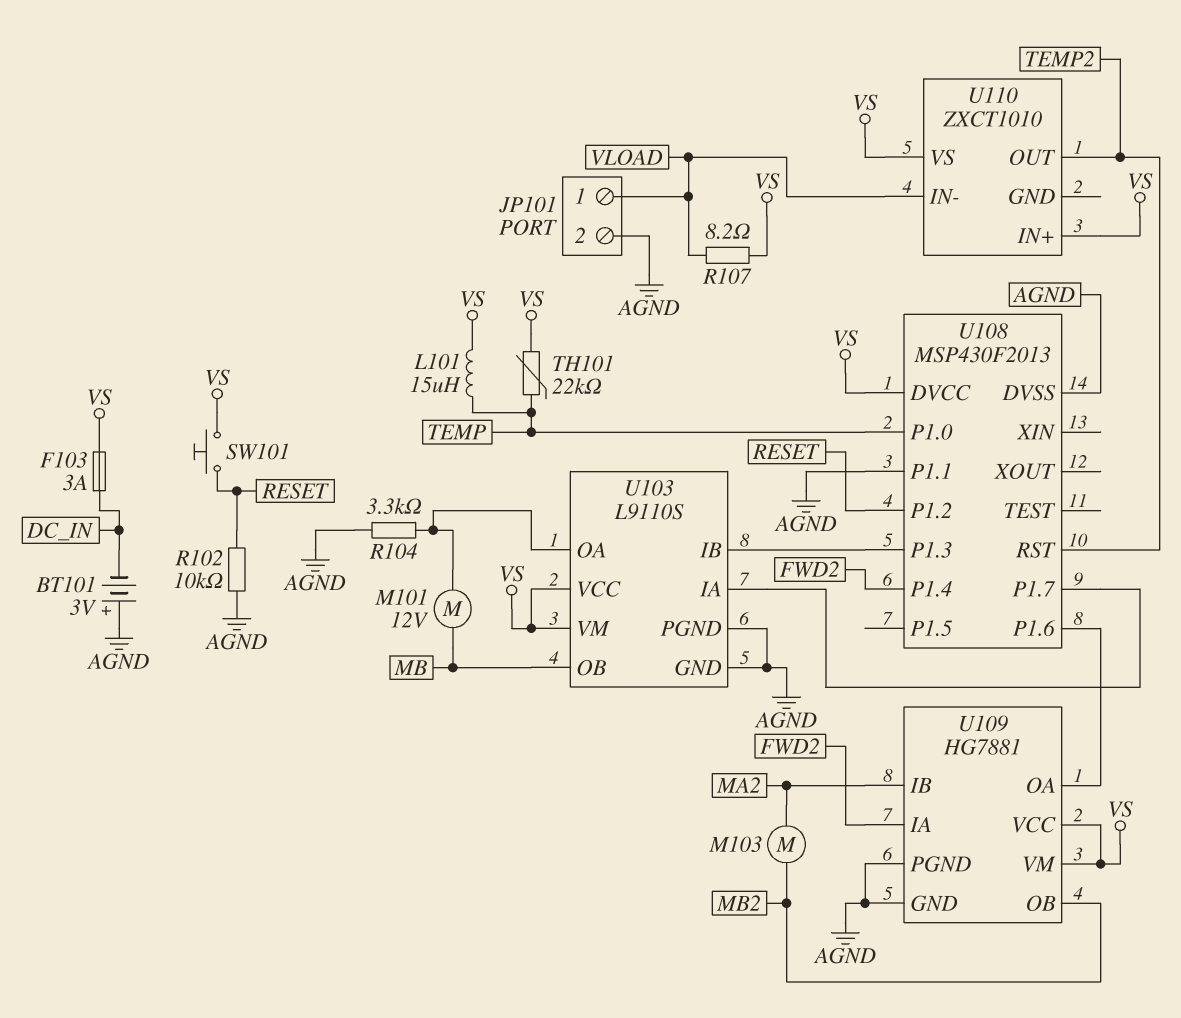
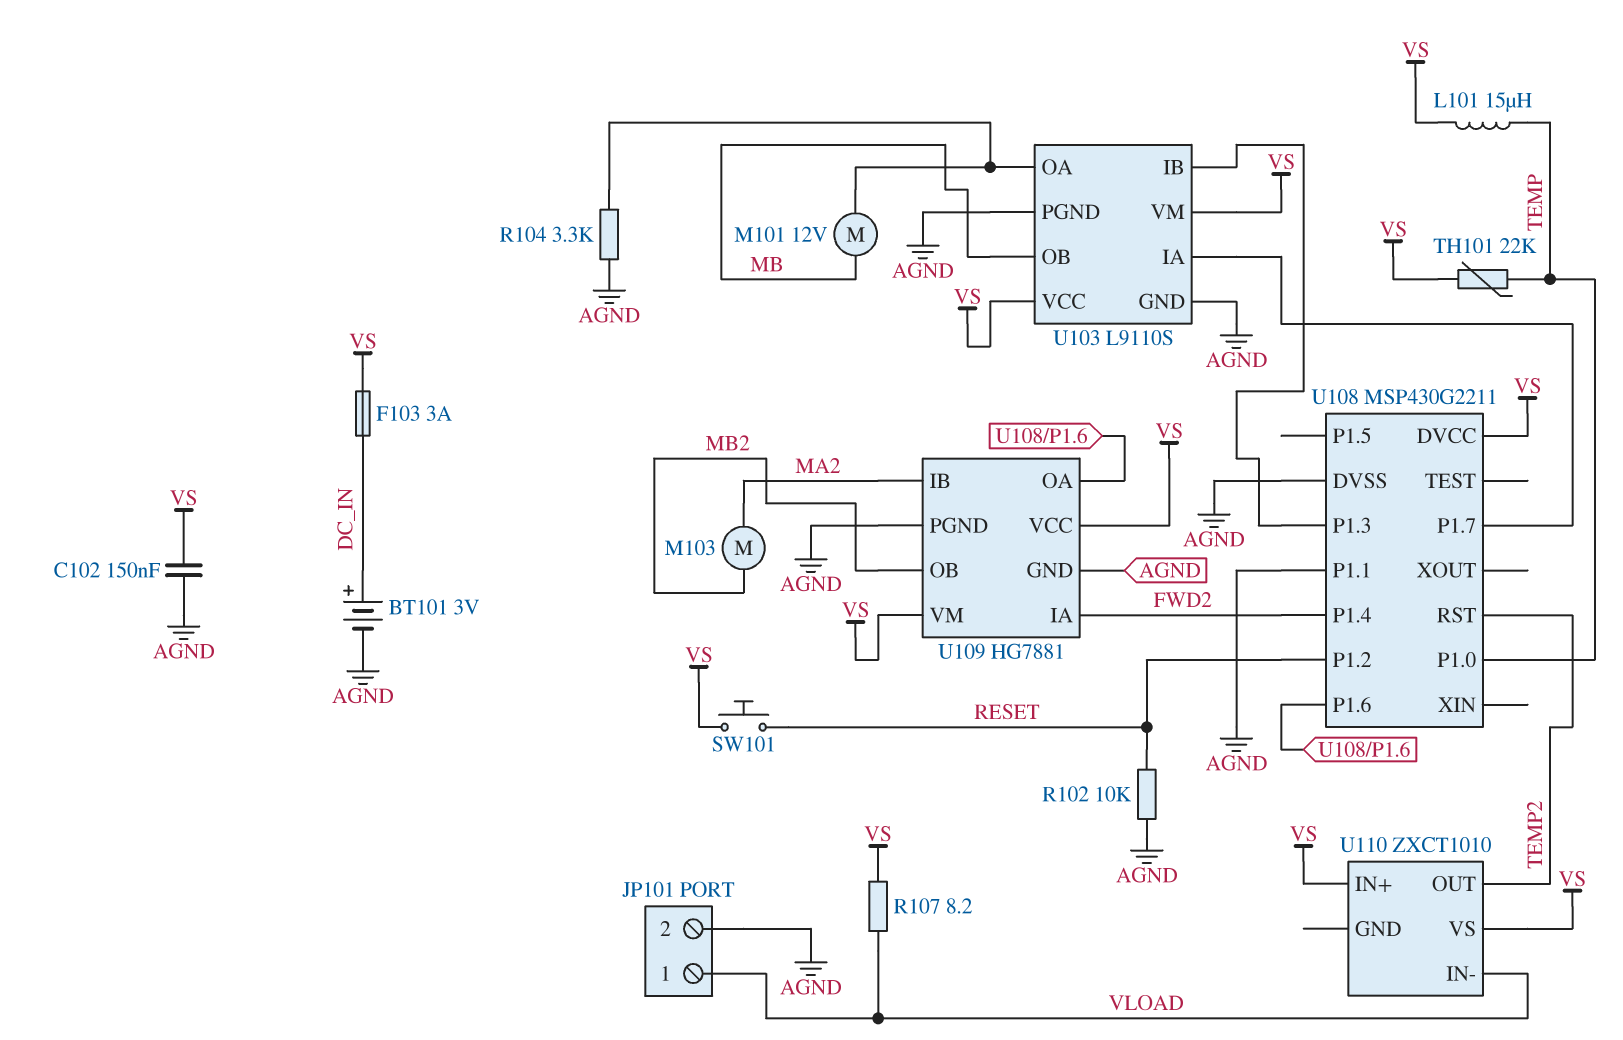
BT101: 3V (plus AGND, minus DC_IN) -> 3V (plus DC_IN, minus AGND)
C102: none -> 150nF (AGND, VS)
U108: MSP430F2013 -> MSP430G2211

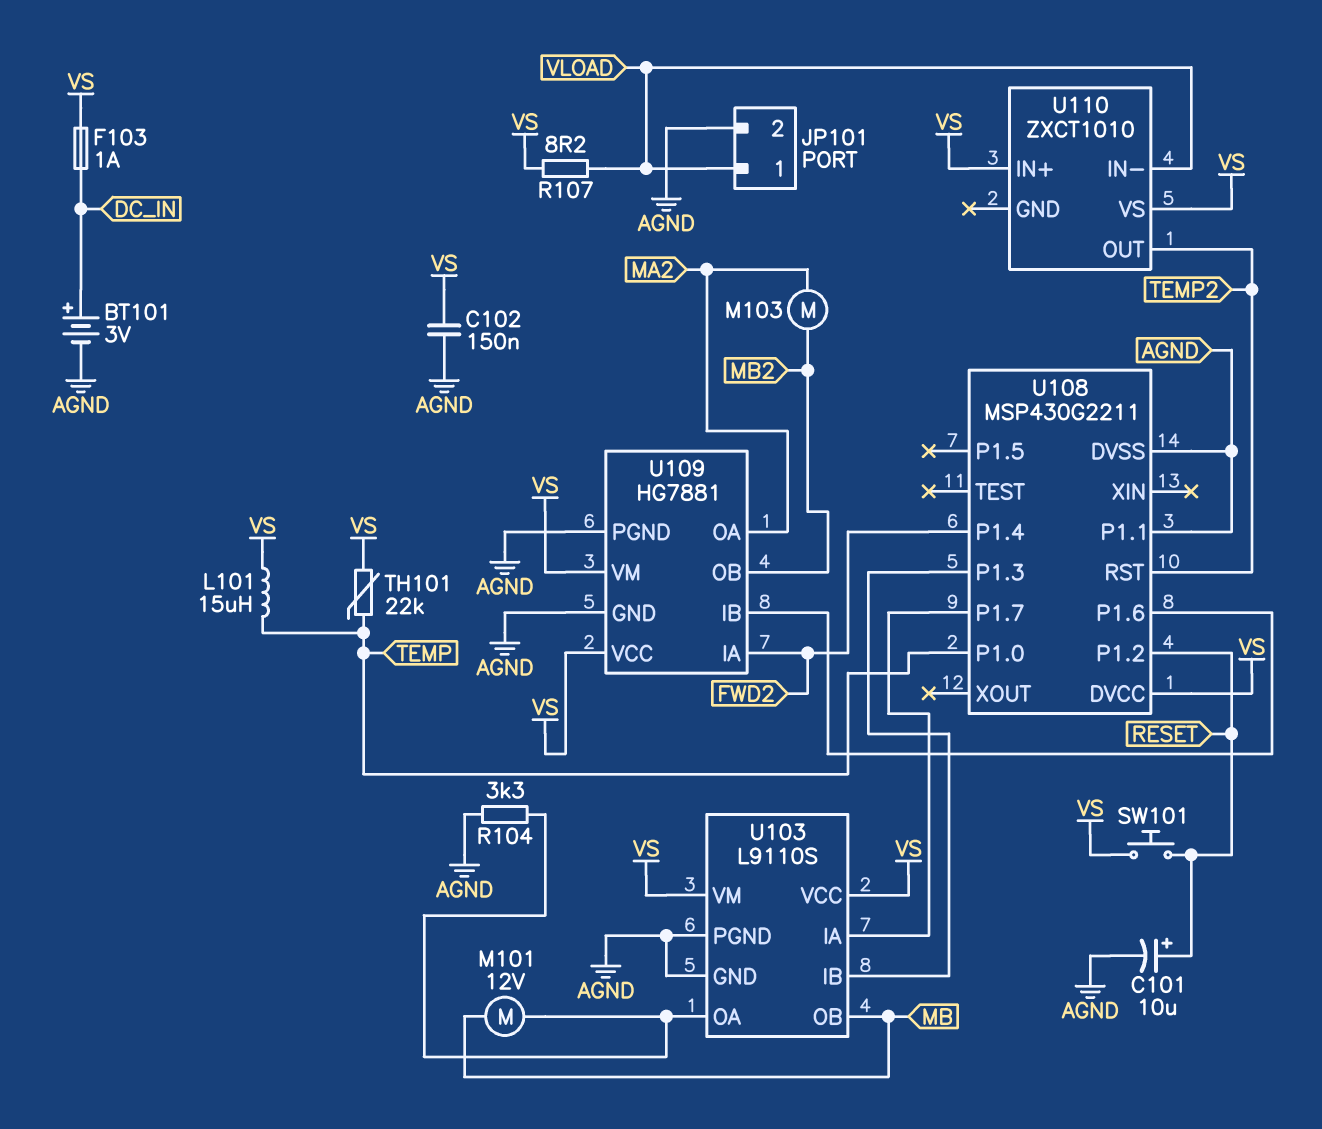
C101: none -> 10uF (plus RESET, minus AGND)
F103: 3A (DC_IN, VS) -> 1A (DC_IN, VS)
R102: 10k (AGND, RESET) -> none
U109 pin IB: MA2 -> U108/P1.6
U109 pin OA: U108/P1.6 -> MA2

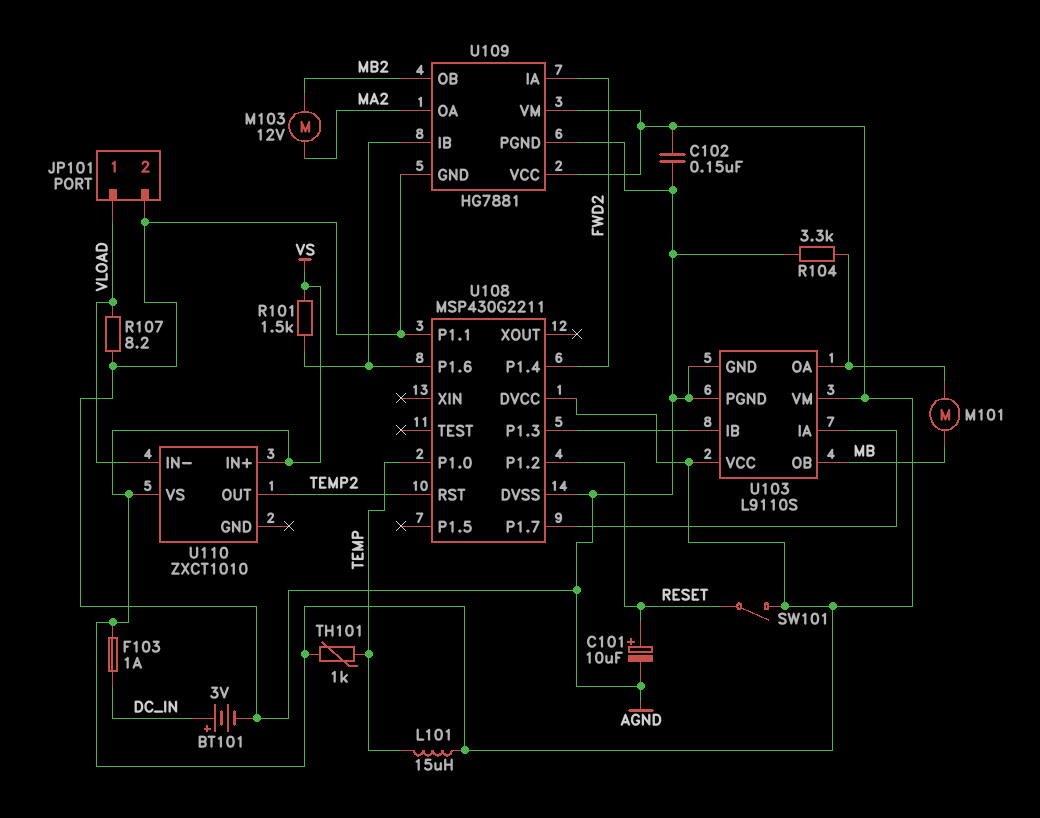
M101: motor 12V (MB, U103/OA) -> motor (MB, U103/OA)
M103: motor (MA2, MB2) -> motor 12V (MA2, MB2)
R101: none -> 1.5k (U108/P1.6, VS)
R107: 8.2 (VLOAD, VS) -> 8.2 (AGND, VLOAD)
SW101: button (RESET, VS) -> switch (RESET, VS)
TH101: 22k (TEMP, VS) -> 1k (TEMP, VS)

